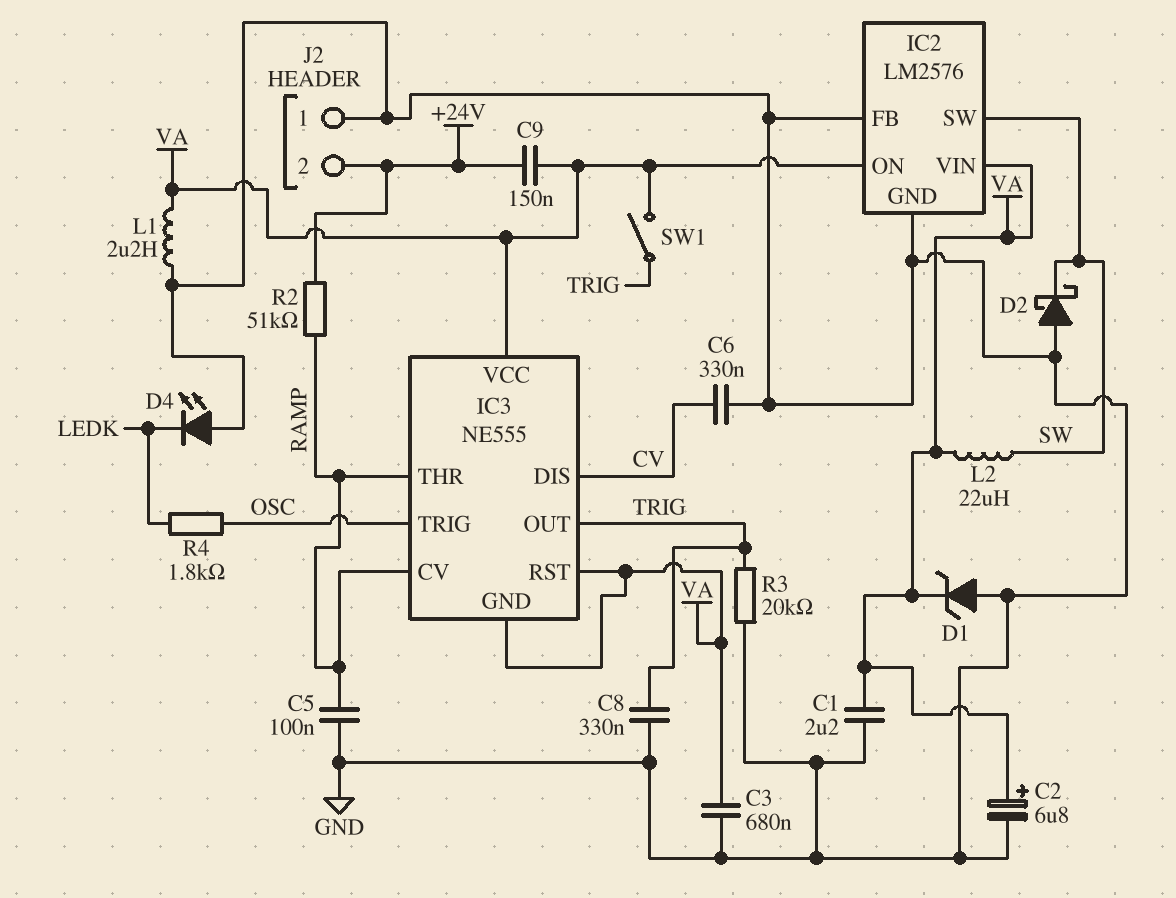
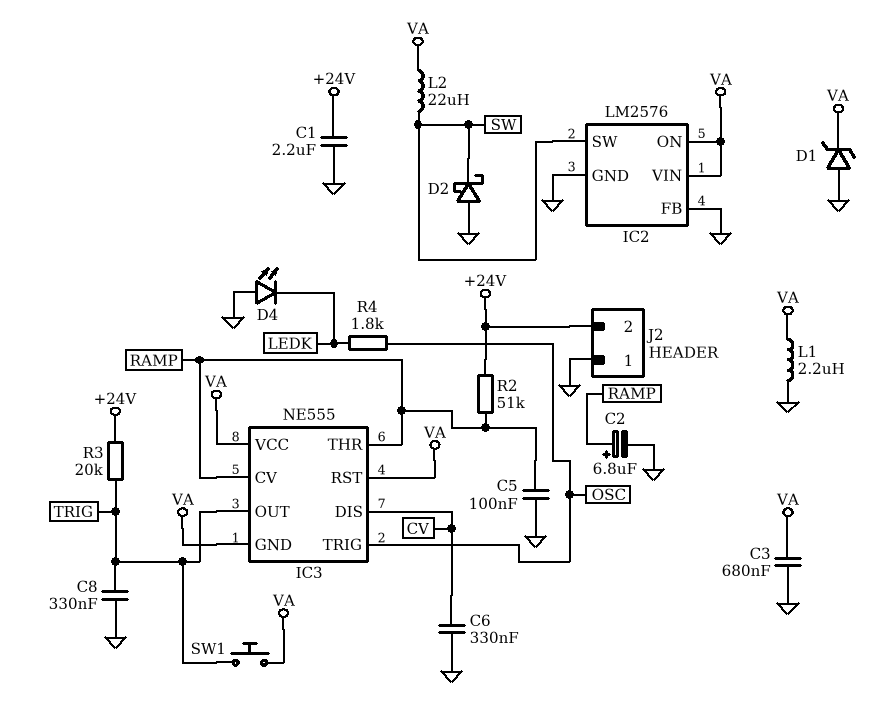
C1: 2.2uF (GND, VA) -> 2.2uF (+24V, GND)
C2: 6.8uF (plus VA, minus GND) -> 6.8uF (plus RAMP, minus GND)
C9: 150nF (+24V, VA) -> none
R3: 20k (GND, TRIG) -> 20k (+24V, TRIG)
SW1: switch (TRIG, VA) -> button (TRIG, VA)

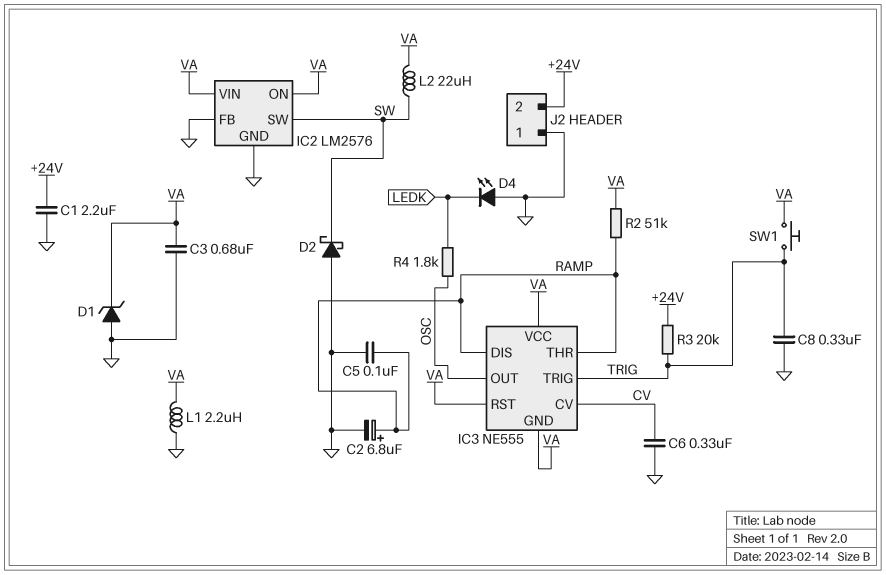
IC3 pin CV: RAMP -> CV
IC3 pin DIS: CV -> RAMP
IC3 pin OUT: TRIG -> OSC
IC3 pin TRIG: OSC -> TRIG
R2: 51k (+24V, RAMP) -> 51k (RAMP, VA)

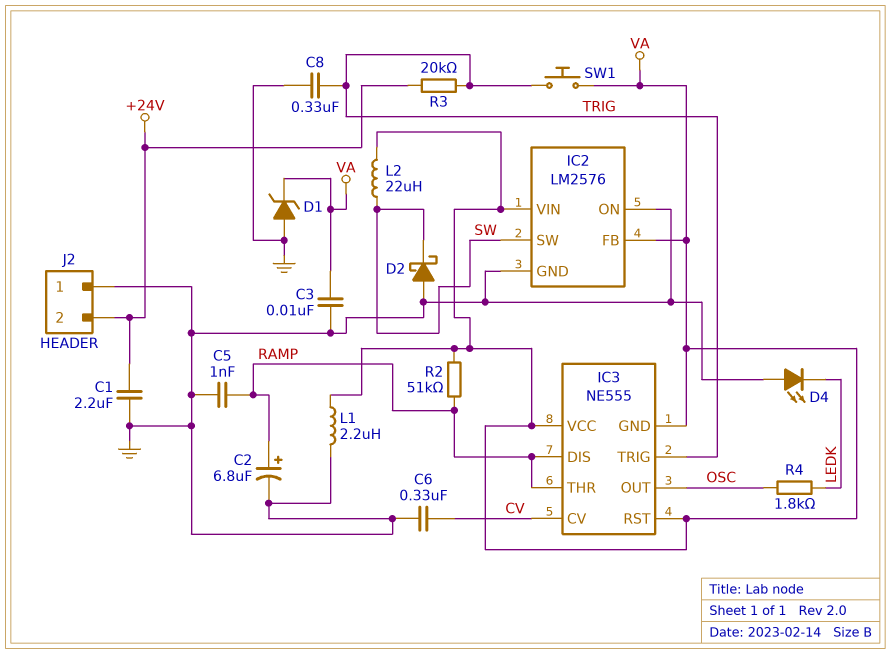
C3: 680nF (GND, VA) -> 10nF (GND, VA)
C5: 100nF (GND, RAMP) -> 1nF (GND, RAMP)
IC2 pin FB: GND -> VA
IC2 pin ON: VA -> GND

